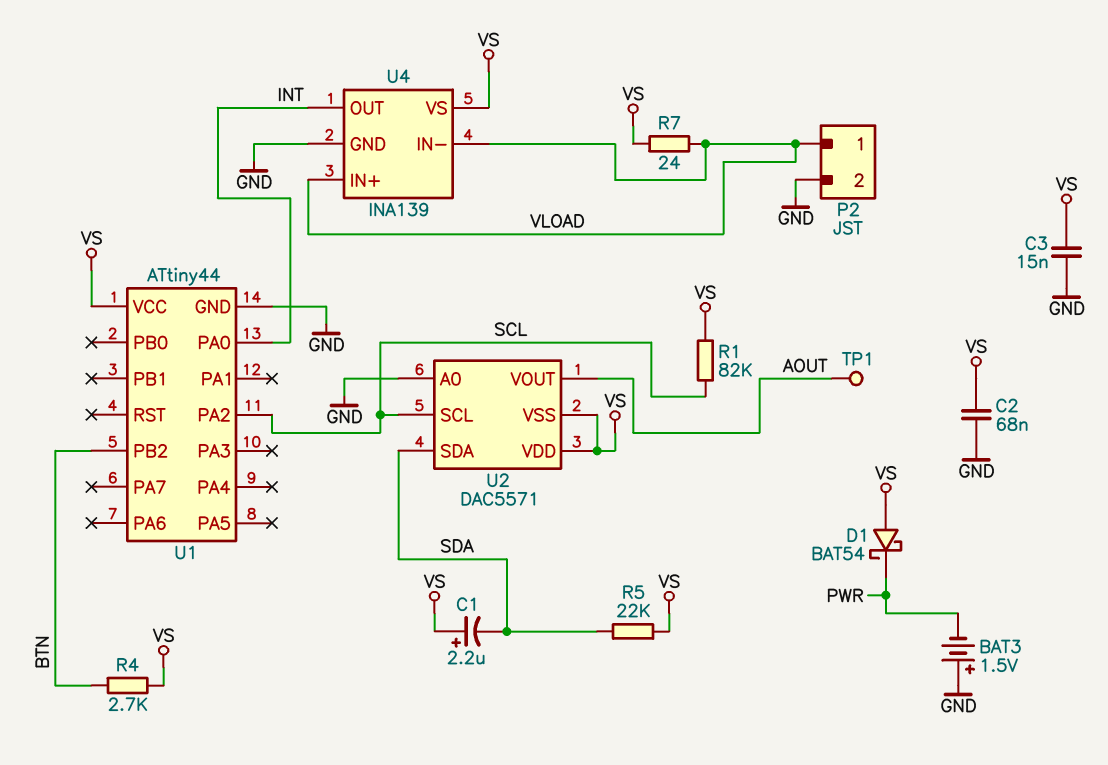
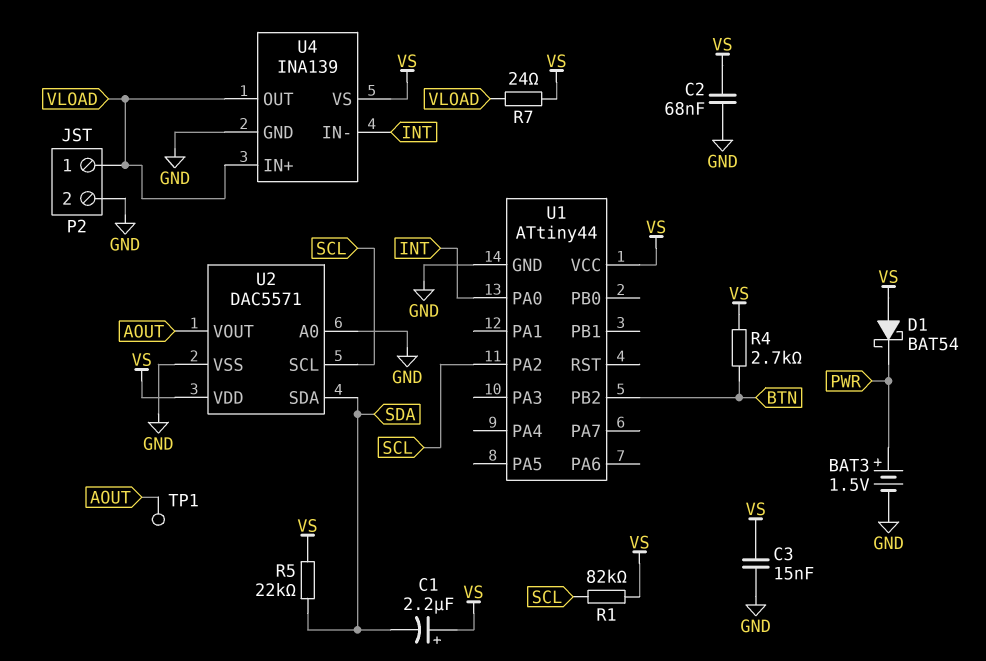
BAT3: 1.5V (plus GND, minus PWR) -> 1.5V (plus PWR, minus GND)
U2 pin VSS: VS -> GND
U4 pin IN-: VLOAD -> INT
U4 pin OUT: INT -> VLOAD

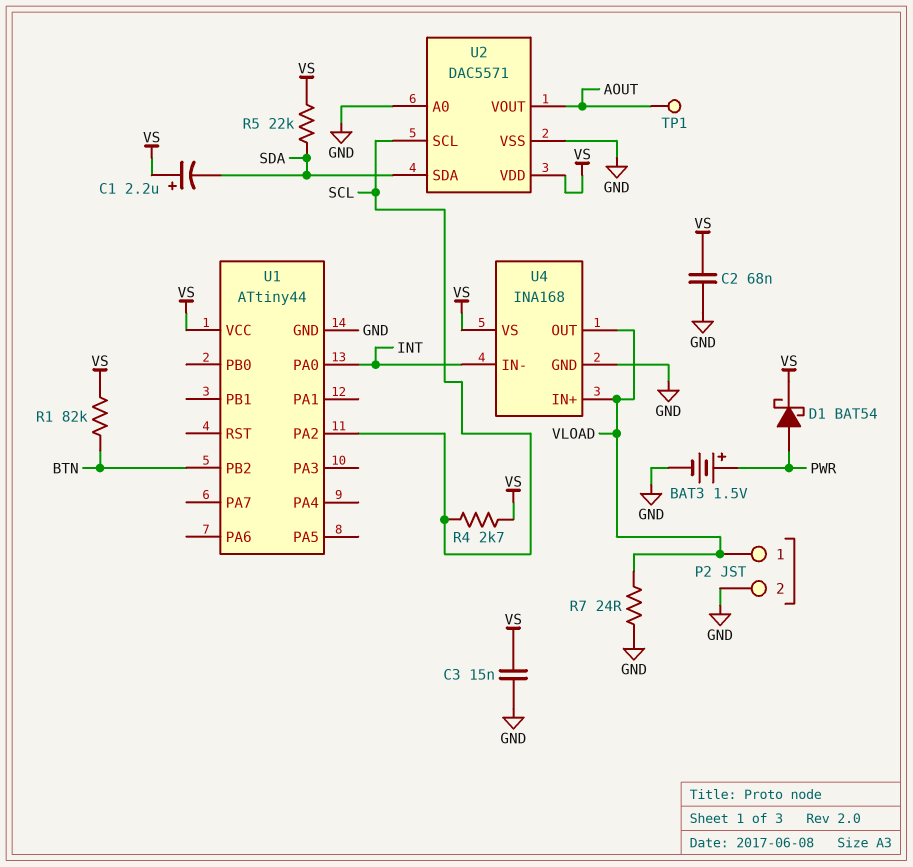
D1: schottky BAT54 (A VS, K PWR) -> schottky BAT54 (A PWR, K VS)
R1: 82k (SCL, VS) -> 82k (BTN, VS)
R4: 2.7k (BTN, VS) -> 2.7k (SCL, VS)
R7: 24 (VLOAD, VS) -> 24 (GND, VLOAD)
U4: INA139 -> INA168

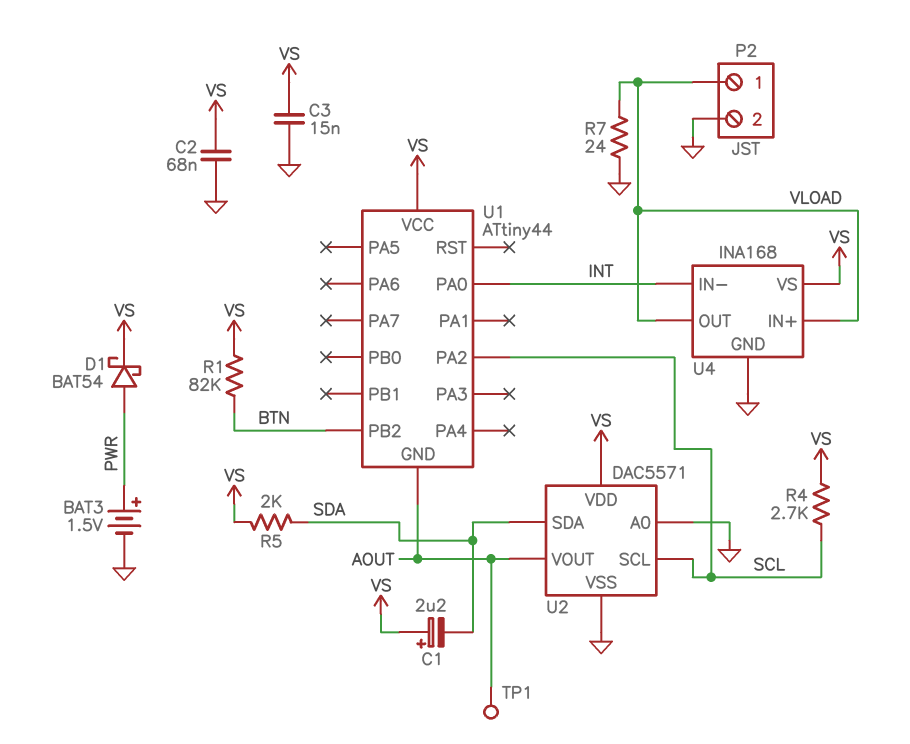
R5: 22k (SDA, VS) -> 2k (SDA, VS)
U1 pin GND: GND -> AOUT

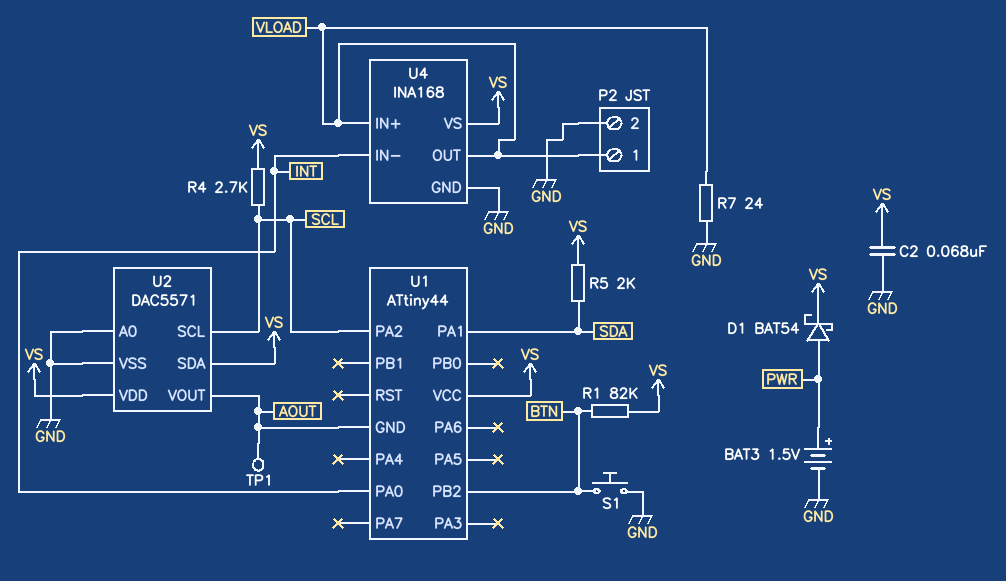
C1: 2.2uF (plus VS, minus SDA) -> none
C3: 15nF (GND, VS) -> none
S1: none -> button (BTN, GND)
U1 pin PA1: none -> SDA
U2 pin SDA: SDA -> VS

